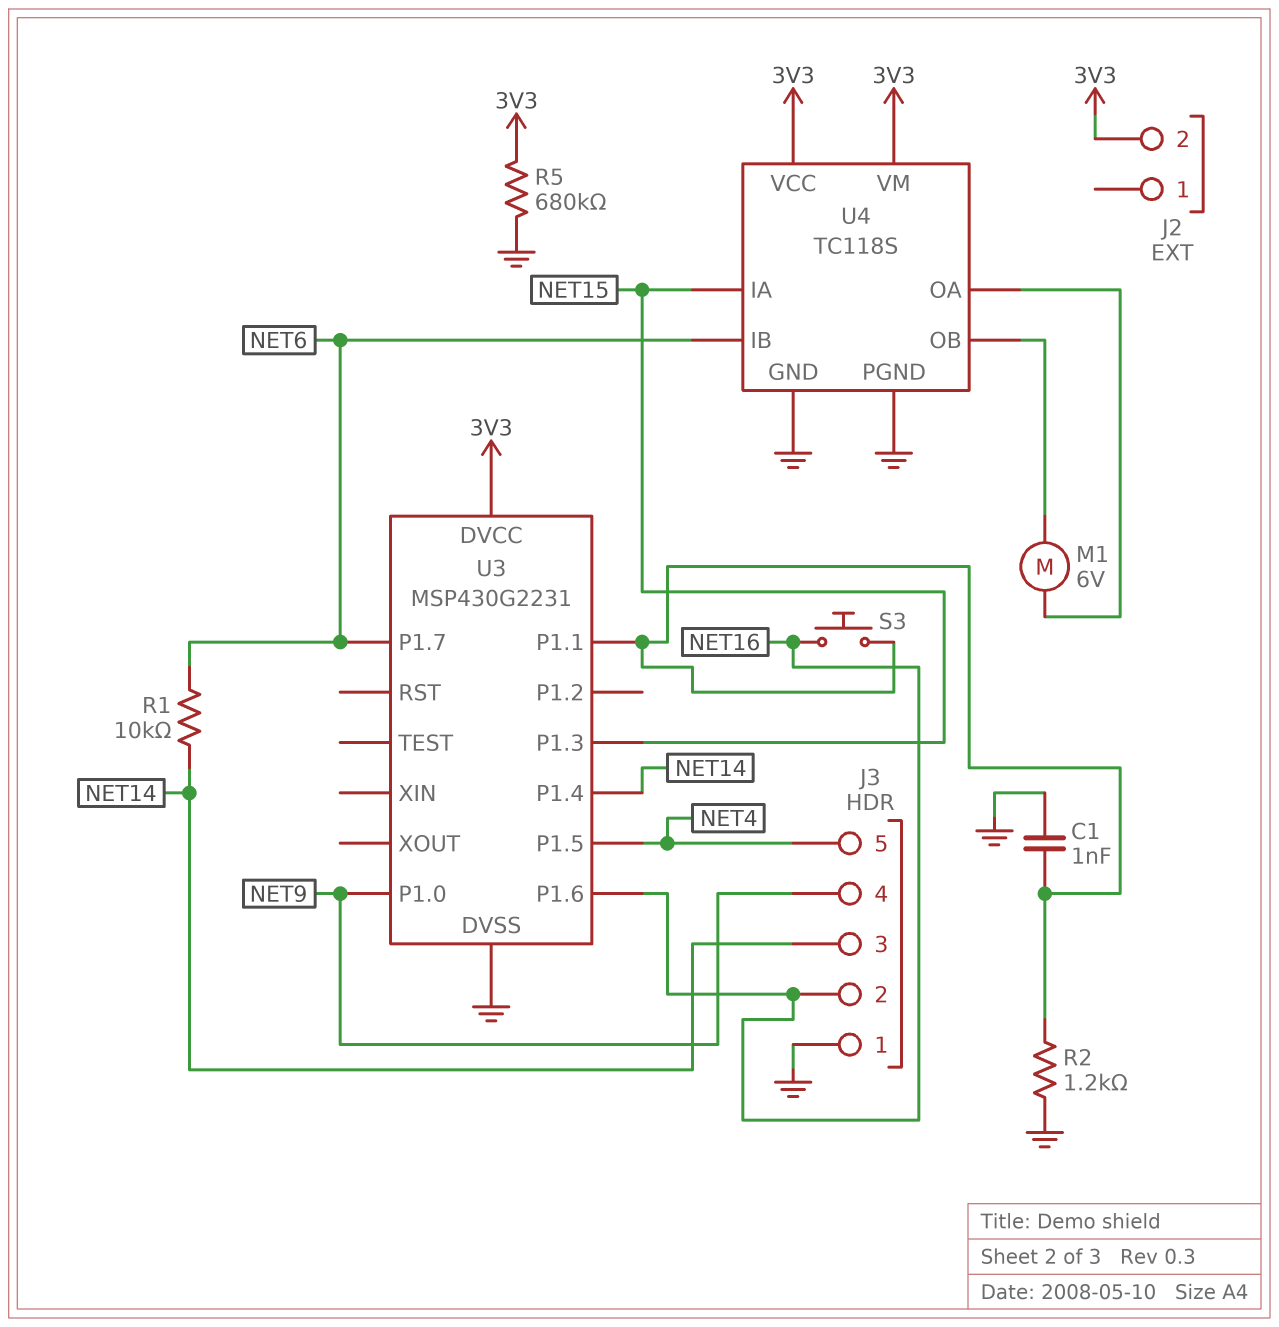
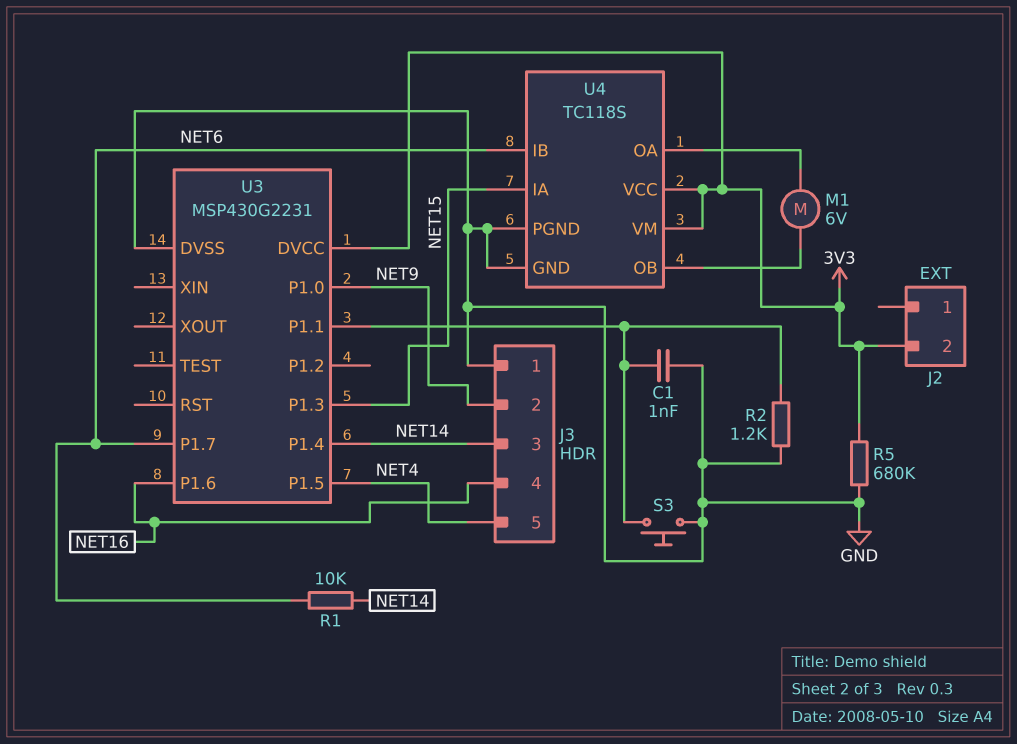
J3 pin 2: NET16 -> NET9
J3 pin 4: NET9 -> NET16
S3: button (NET16, U3/P1.1) -> button (GND, U3/P1.1)

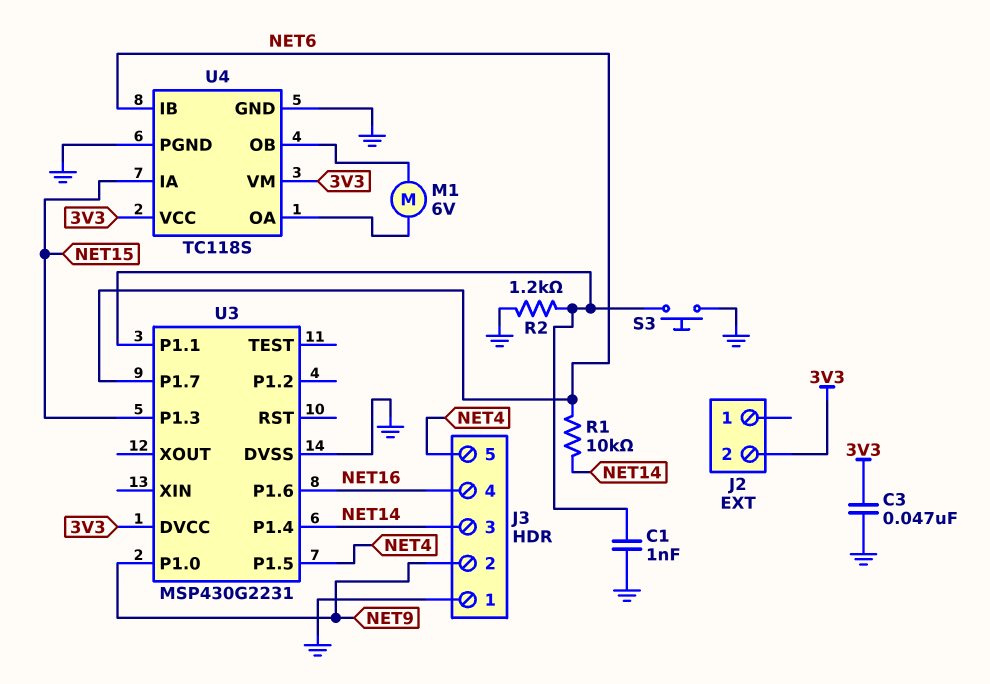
C3: none -> 47nF (3V3, GND)
R5: 680k (3V3, GND) -> none

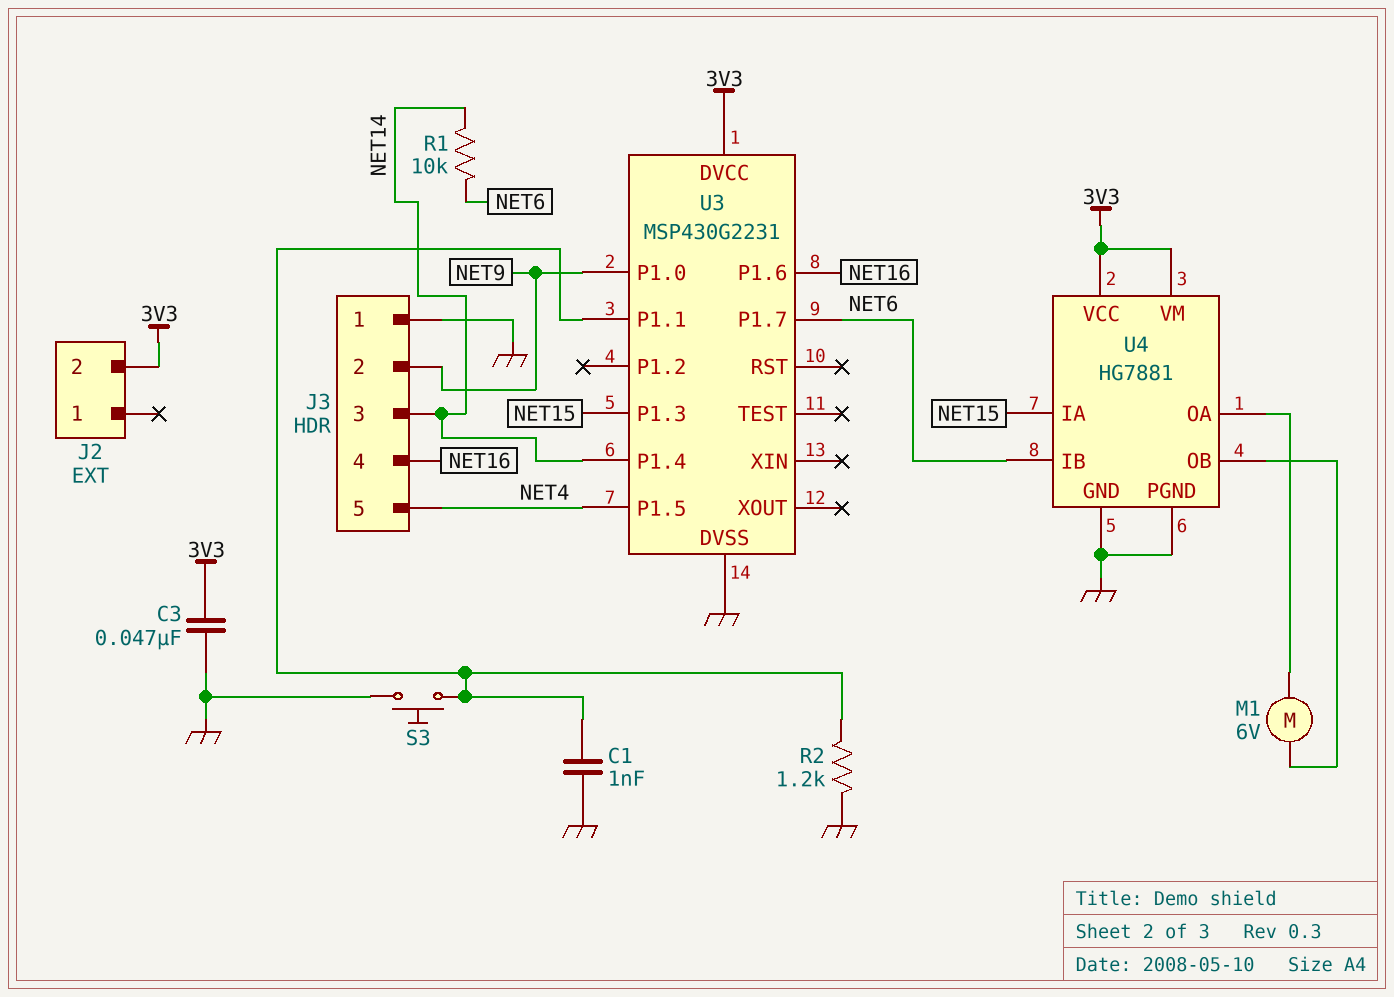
U4: TC118S -> HG7881

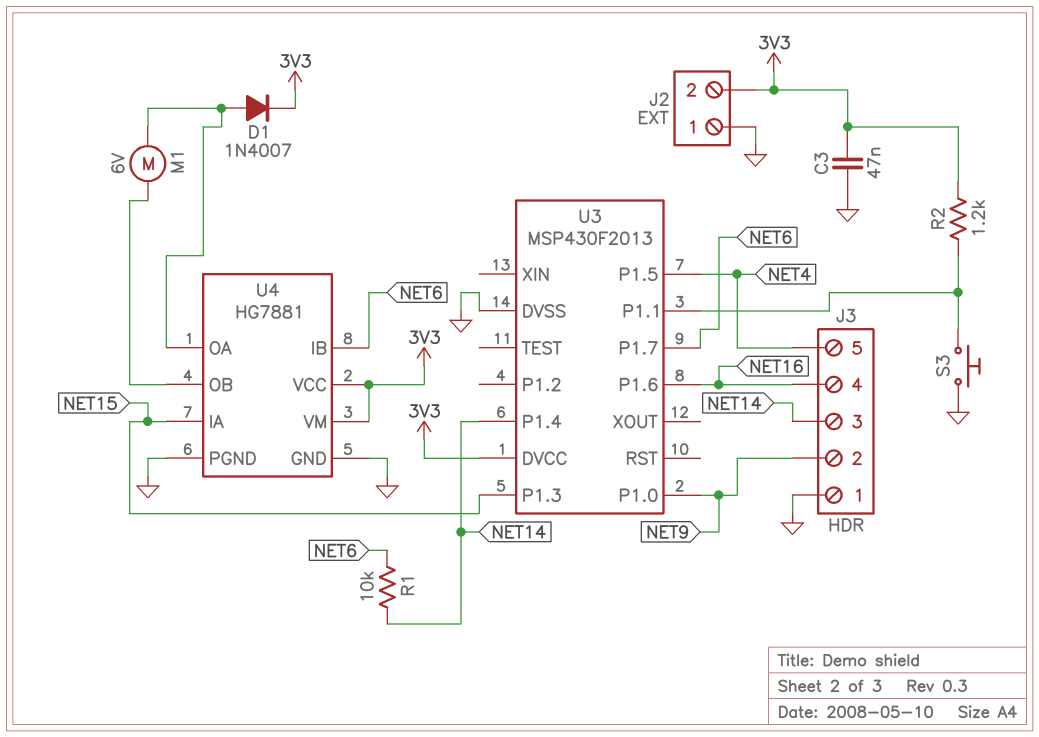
C1: 1nF (GND, U3/P1.1) -> none
D1: none -> diode 1N4007 (A U4/OA, K 3V3)
J2 pin 1: none -> GND
R2: 1.2k (GND, U3/P1.1) -> 1.2k (3V3, U3/P1.1)
U3: MSP430G2231 -> MSP430F2013

